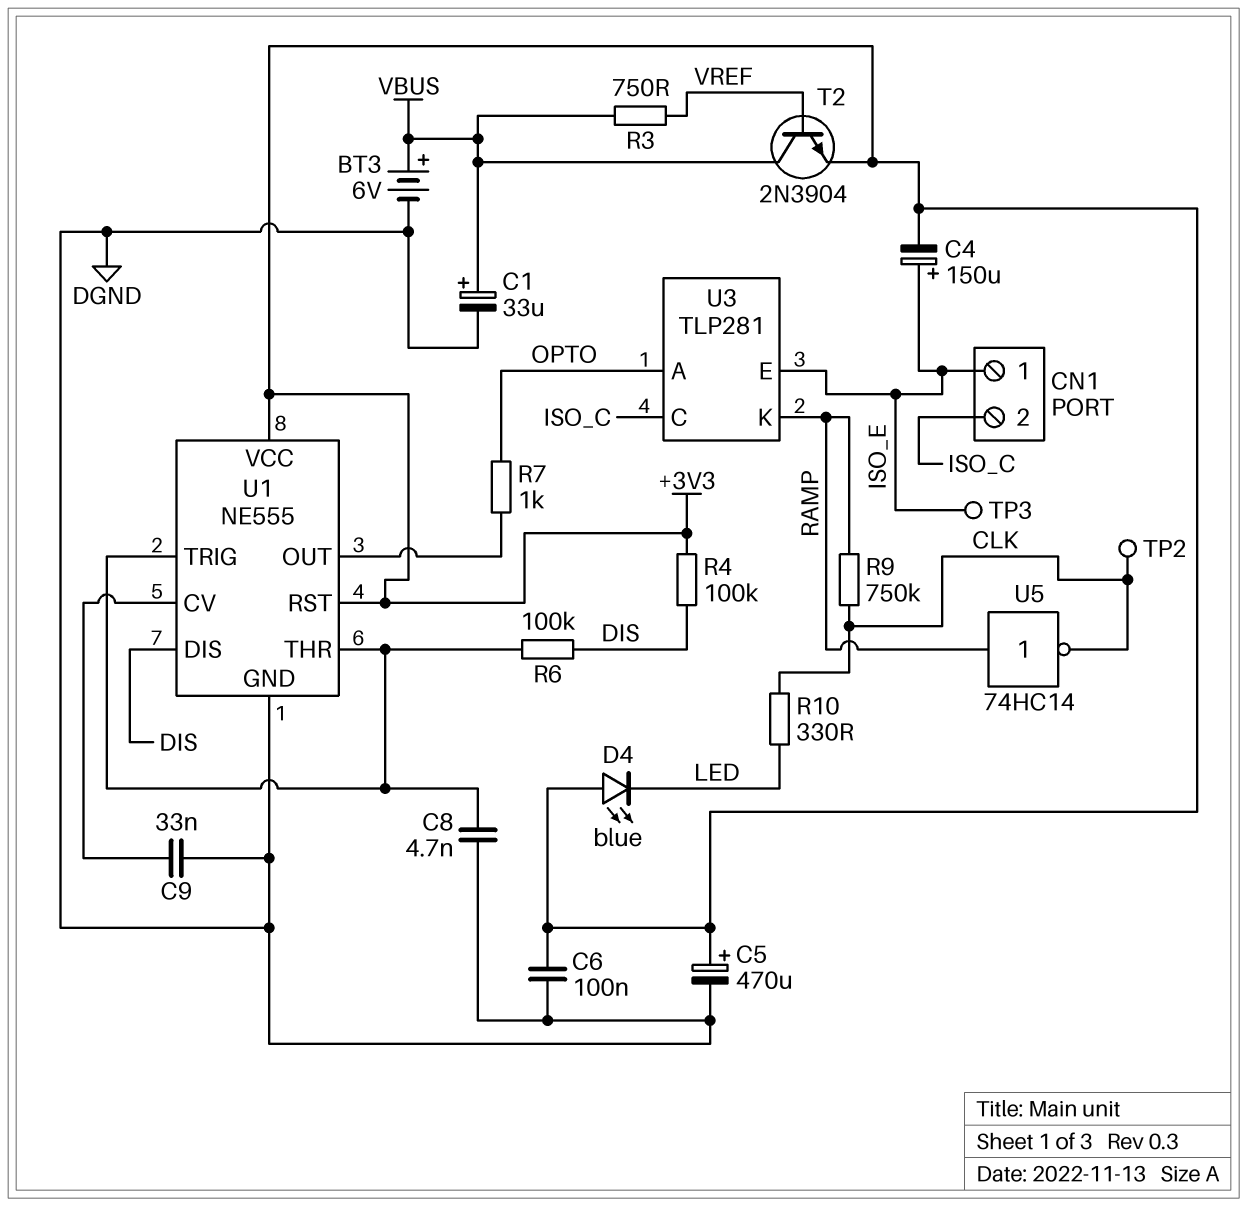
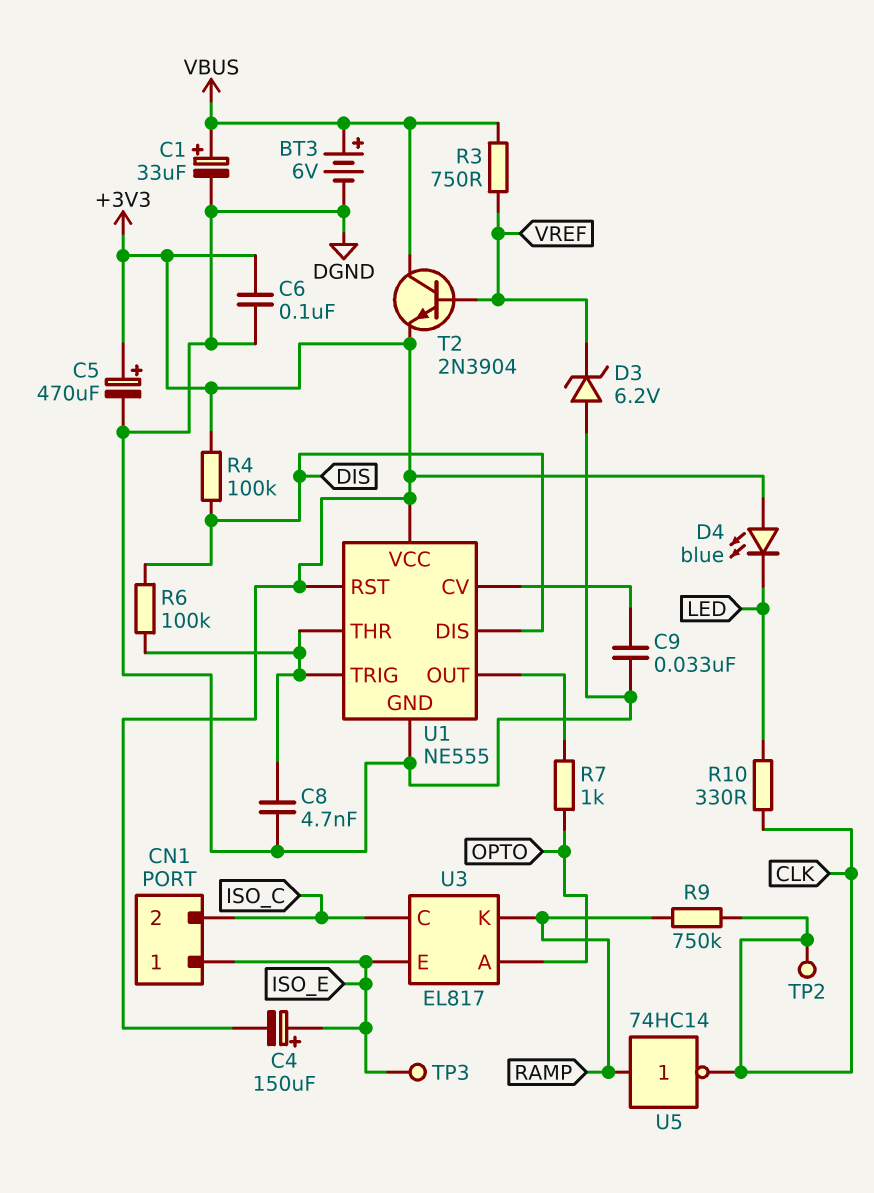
D3: none -> zener 6.2V (A DGND, K VREF)
U3: TLP281 -> EL817

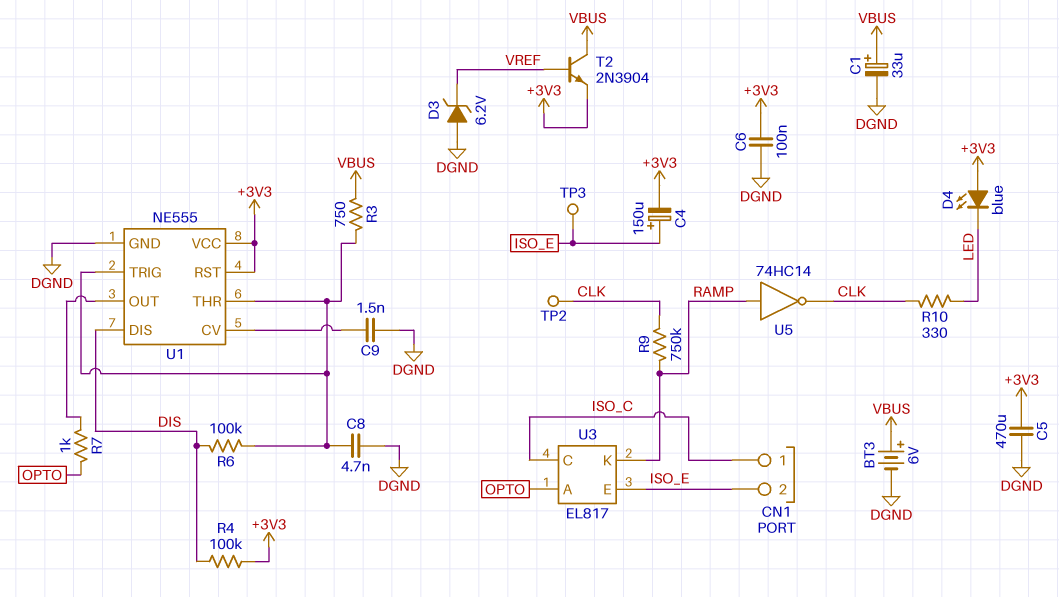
C5: 470uF (plus +3V3, minus DGND) -> 470uF (+3V3, DGND)
C9: 33nF (DGND, U1/CV) -> 1.5nF (DGND, U1/CV)
CN1 pin 1: ISO_E -> ISO_C
CN1 pin 2: ISO_C -> ISO_E
R3: 750 (VBUS, VREF) -> 750 (U1/THR, VBUS)

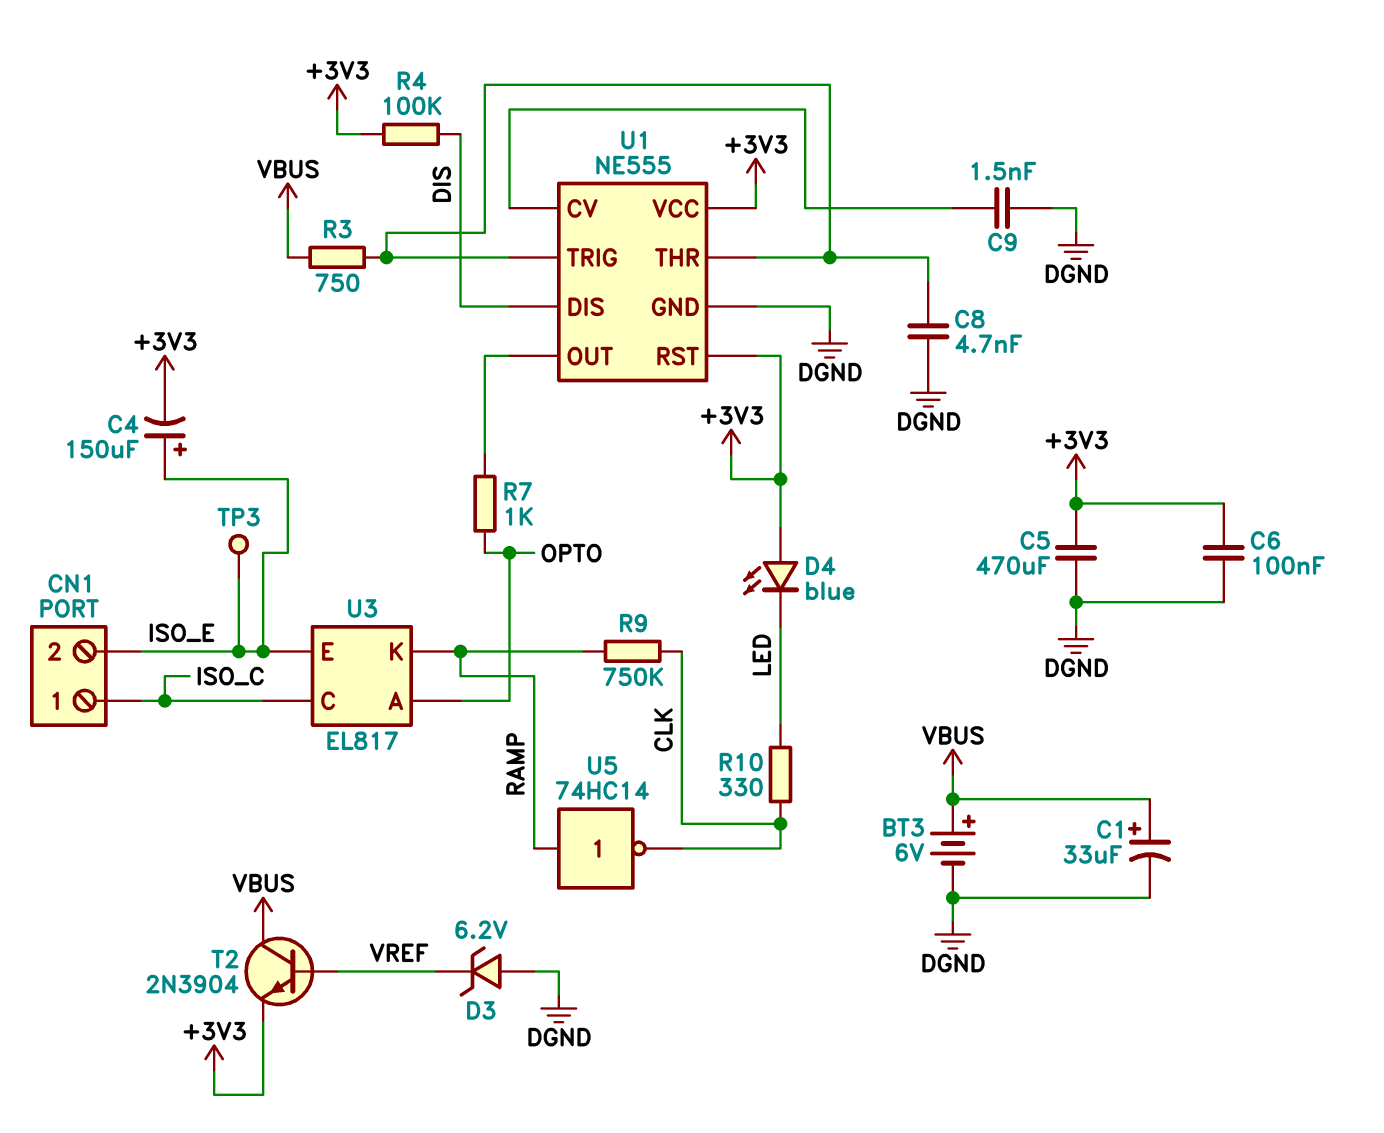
R6: 100k (DIS, U1/THR) -> none
TP2: test point (CLK) -> none

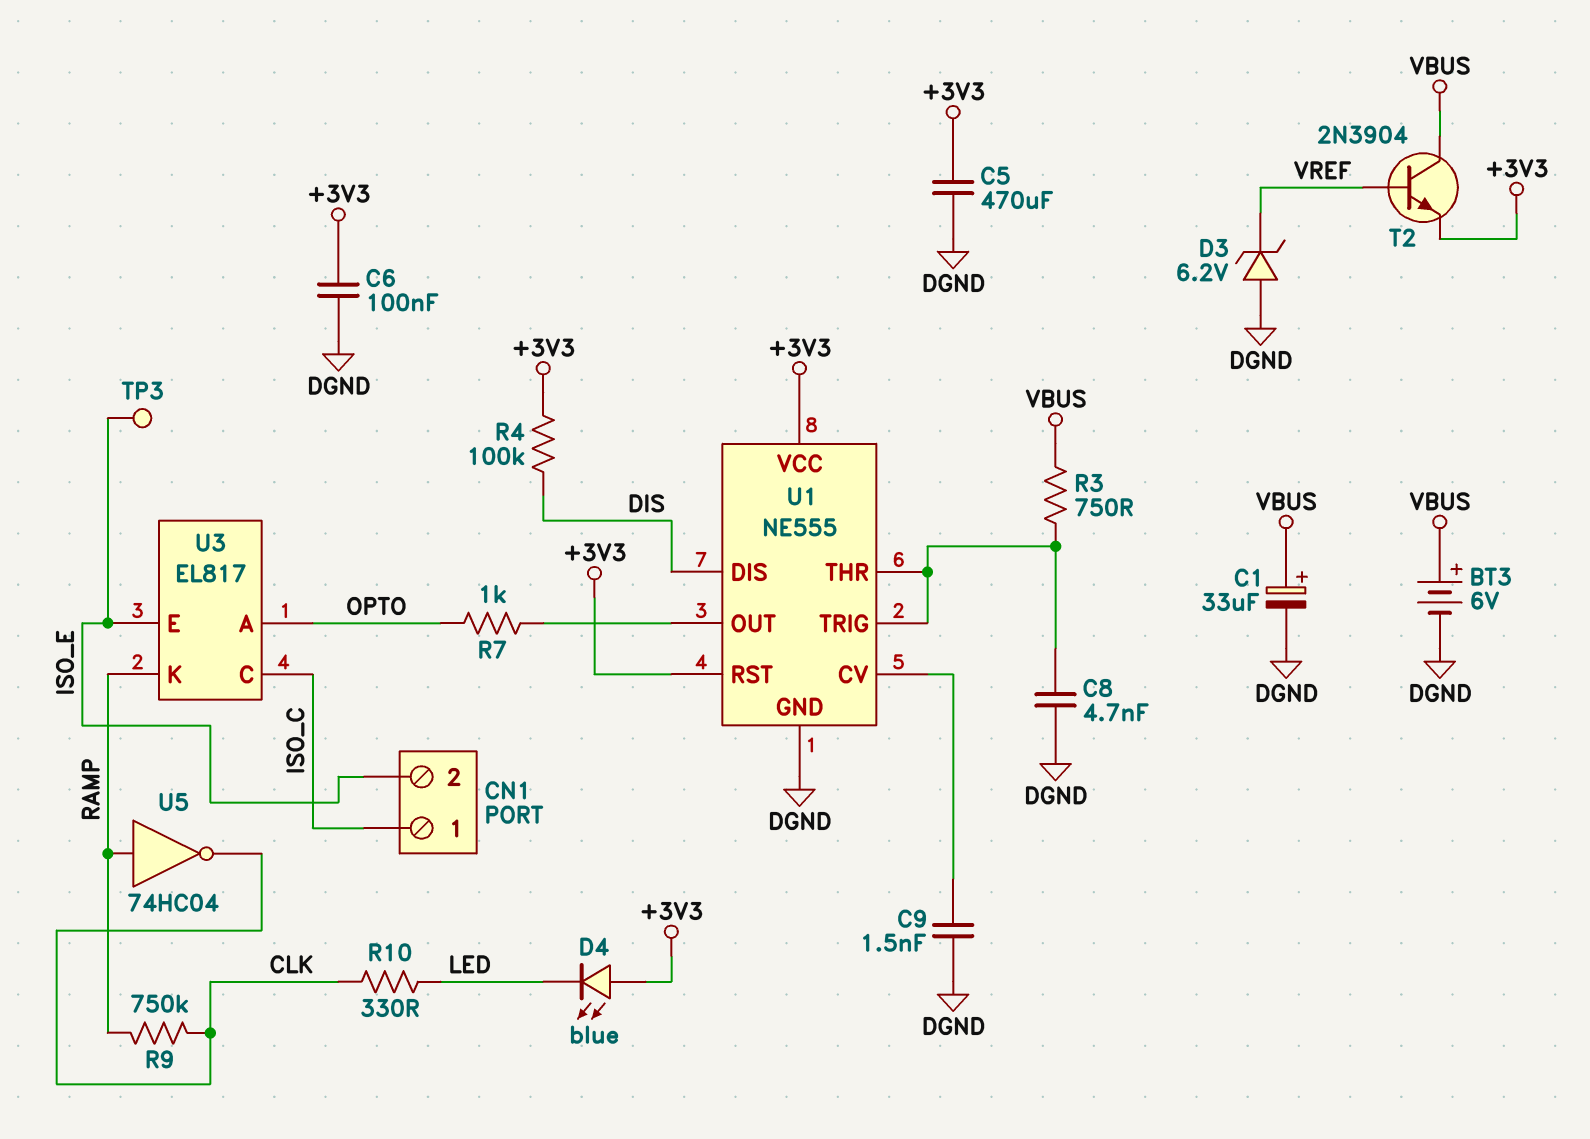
C4: 150uF (plus ISO_E, minus +3V3) -> none
U5: NOT 74HC14 (in RAMP, out CLK) -> NOT 74HC04 (in RAMP, out CLK)

